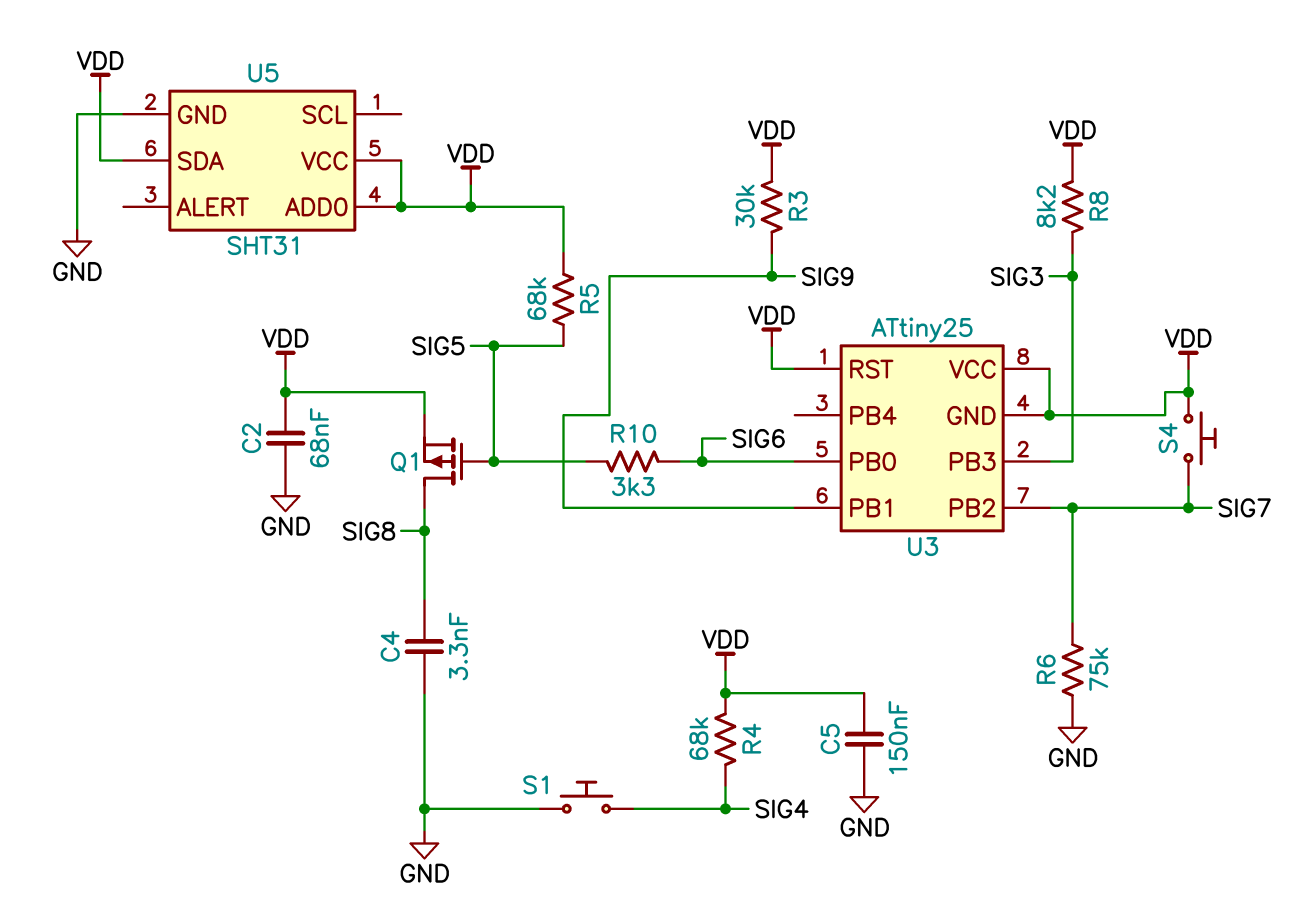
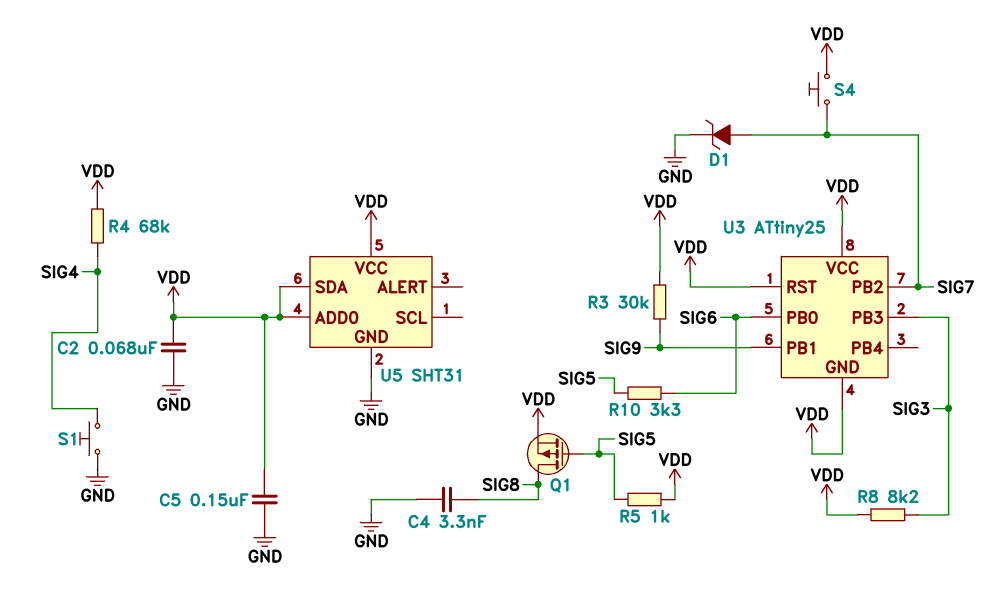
D1: none -> zener (A SIG7, K GND)
R5: 68k (SIG5, VDD) -> 1k (SIG5, VDD)
R6: 75k (GND, SIG7) -> none

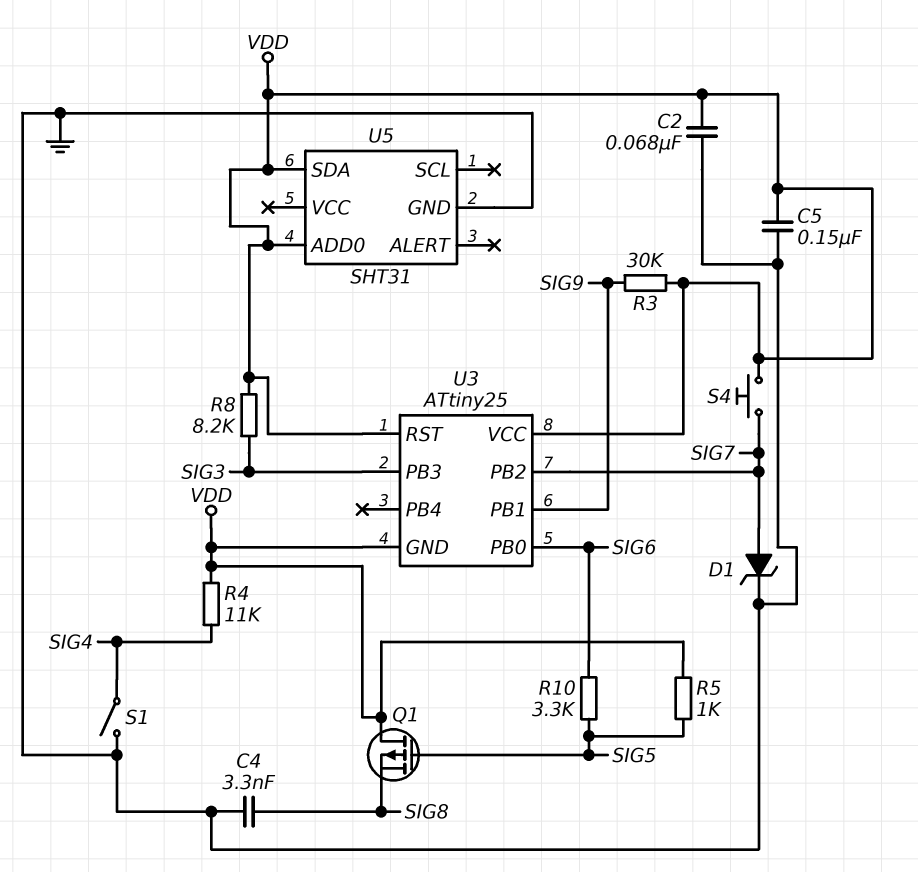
Q1: PMOS (G SIG5, D SIG8, S VDD) -> PMOS (G SIG5, D VDD, S SIG8)
R4: 68k (SIG4, VDD) -> 11k (SIG4, VDD)
S1: button (GND, SIG4) -> switch (GND, SIG4)
U5 pin VCC: VDD -> none

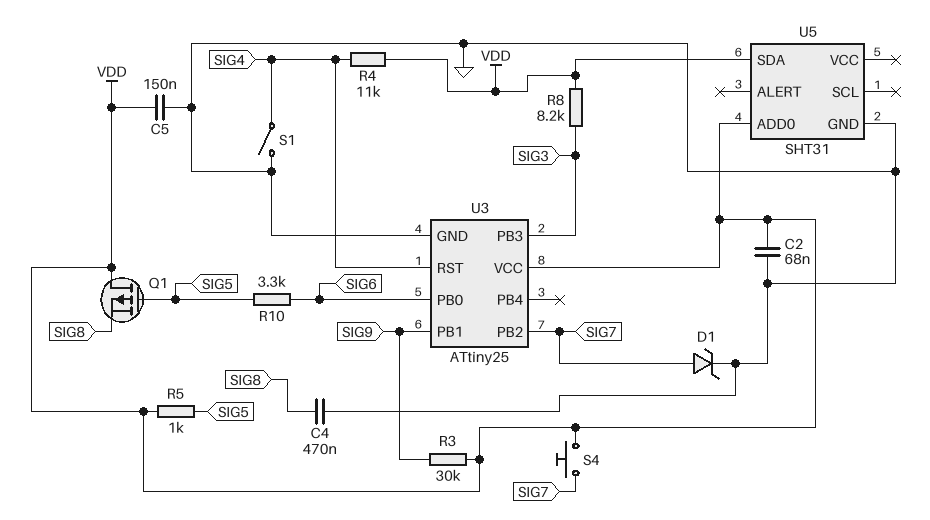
C4: 3.3nF (GND, SIG8) -> 470nF (GND, SIG8)
U3 pin GND: VDD -> GND
U3 pin RST: VDD -> SIG4

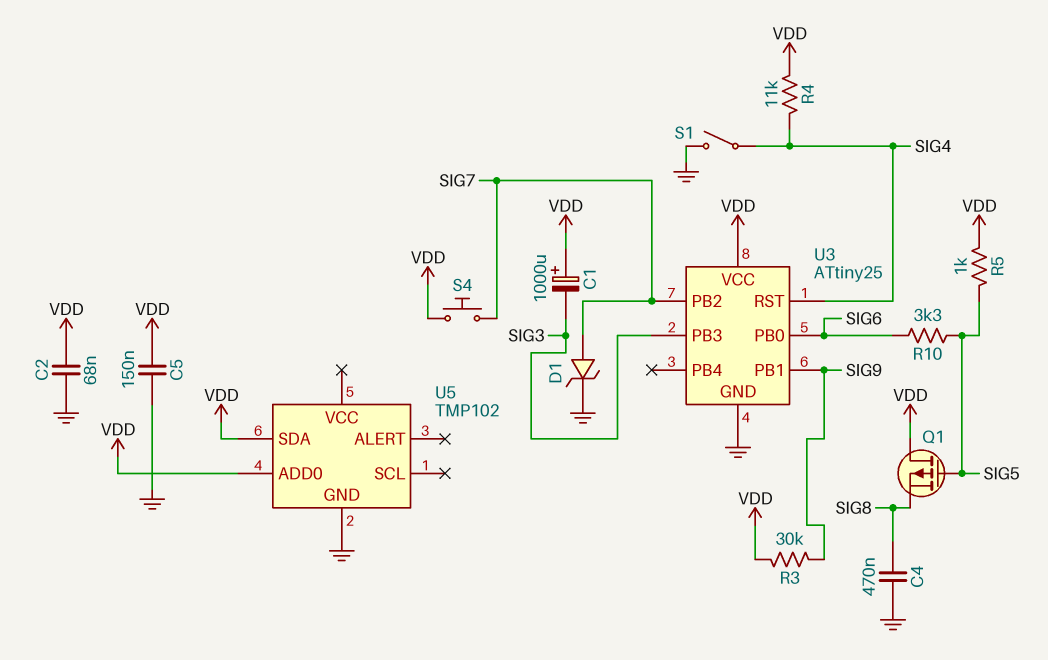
C1: none -> 1000uF (plus VDD, minus SIG3)
R8: 8.2k (SIG3, VDD) -> none
U5: SHT31 -> TMP102

